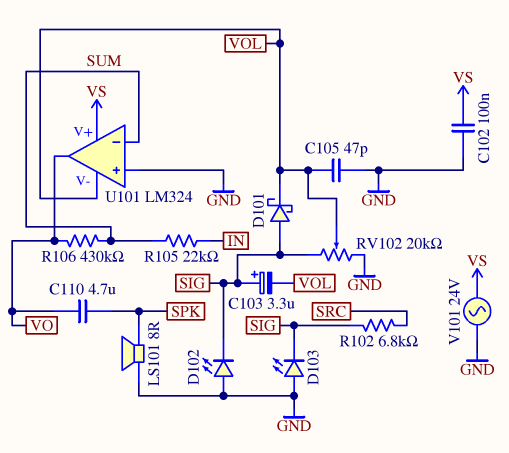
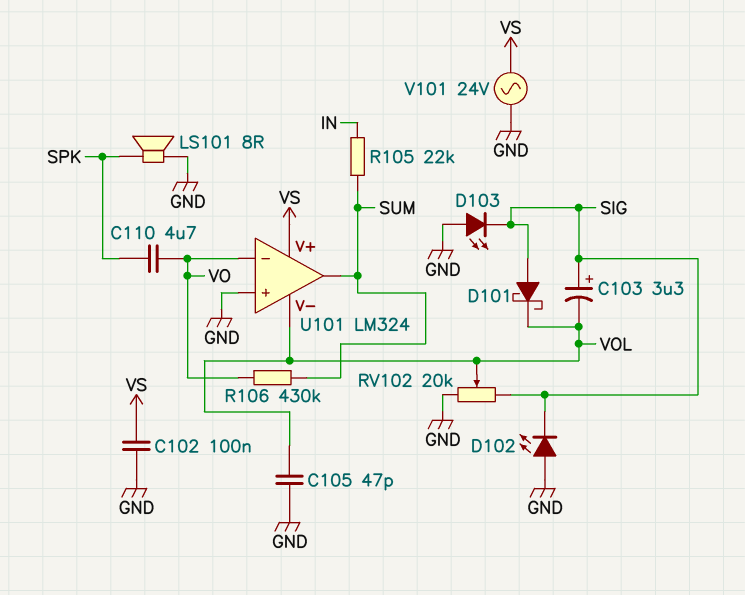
R102: 6.8k (SIG, SRC) -> none
U101 pin in-: SUM -> VO
U101 pin out: VO -> SUM

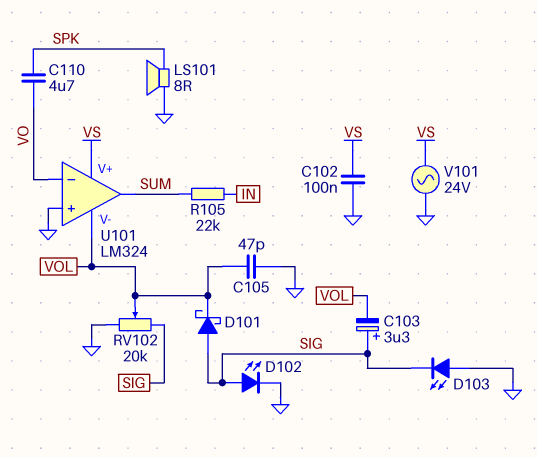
D102: LED (A GND, K SIG) -> LED (A SIG, K GND)
R106: 430k (SUM, VO) -> none

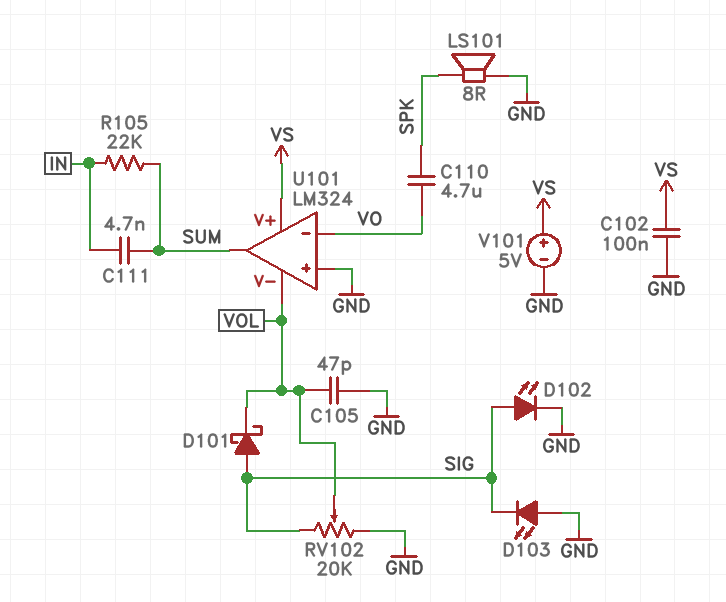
C103: 3.3uF (plus SIG, minus VOL) -> none
C111: none -> 4.7nF (IN, SUM)
V101: AC 24V (GND, VS) -> 5V (plus VS, minus GND)

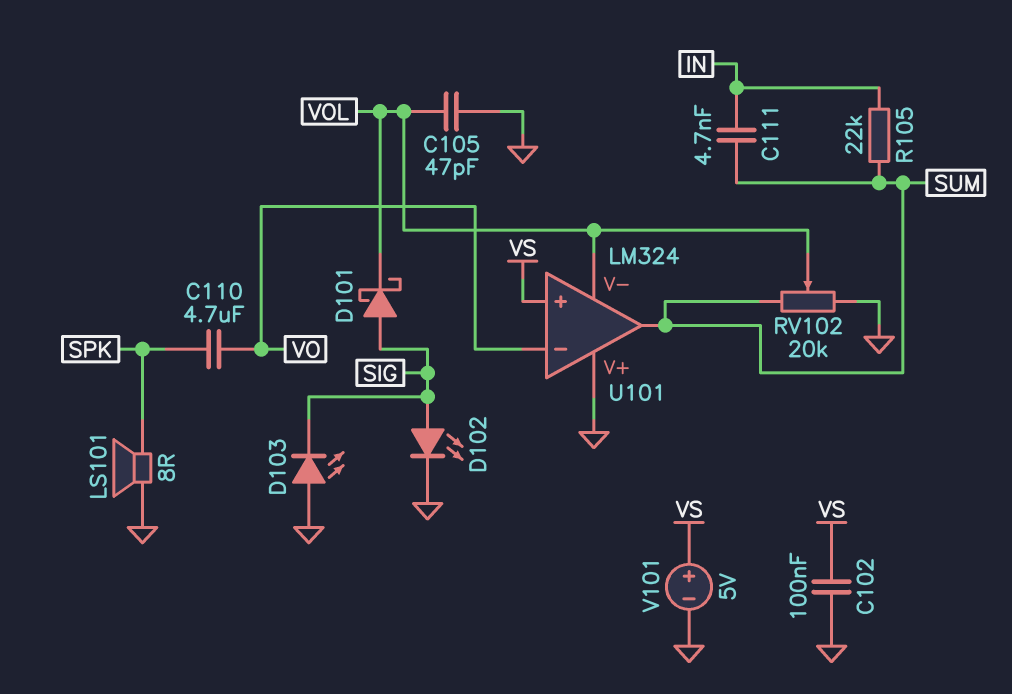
RV102: 20k (GND, SIG, wiper VOL) -> 20k (GND, SUM, wiper VOL)
U101 pin V+: VS -> GND
U101 pin in+: GND -> VS

